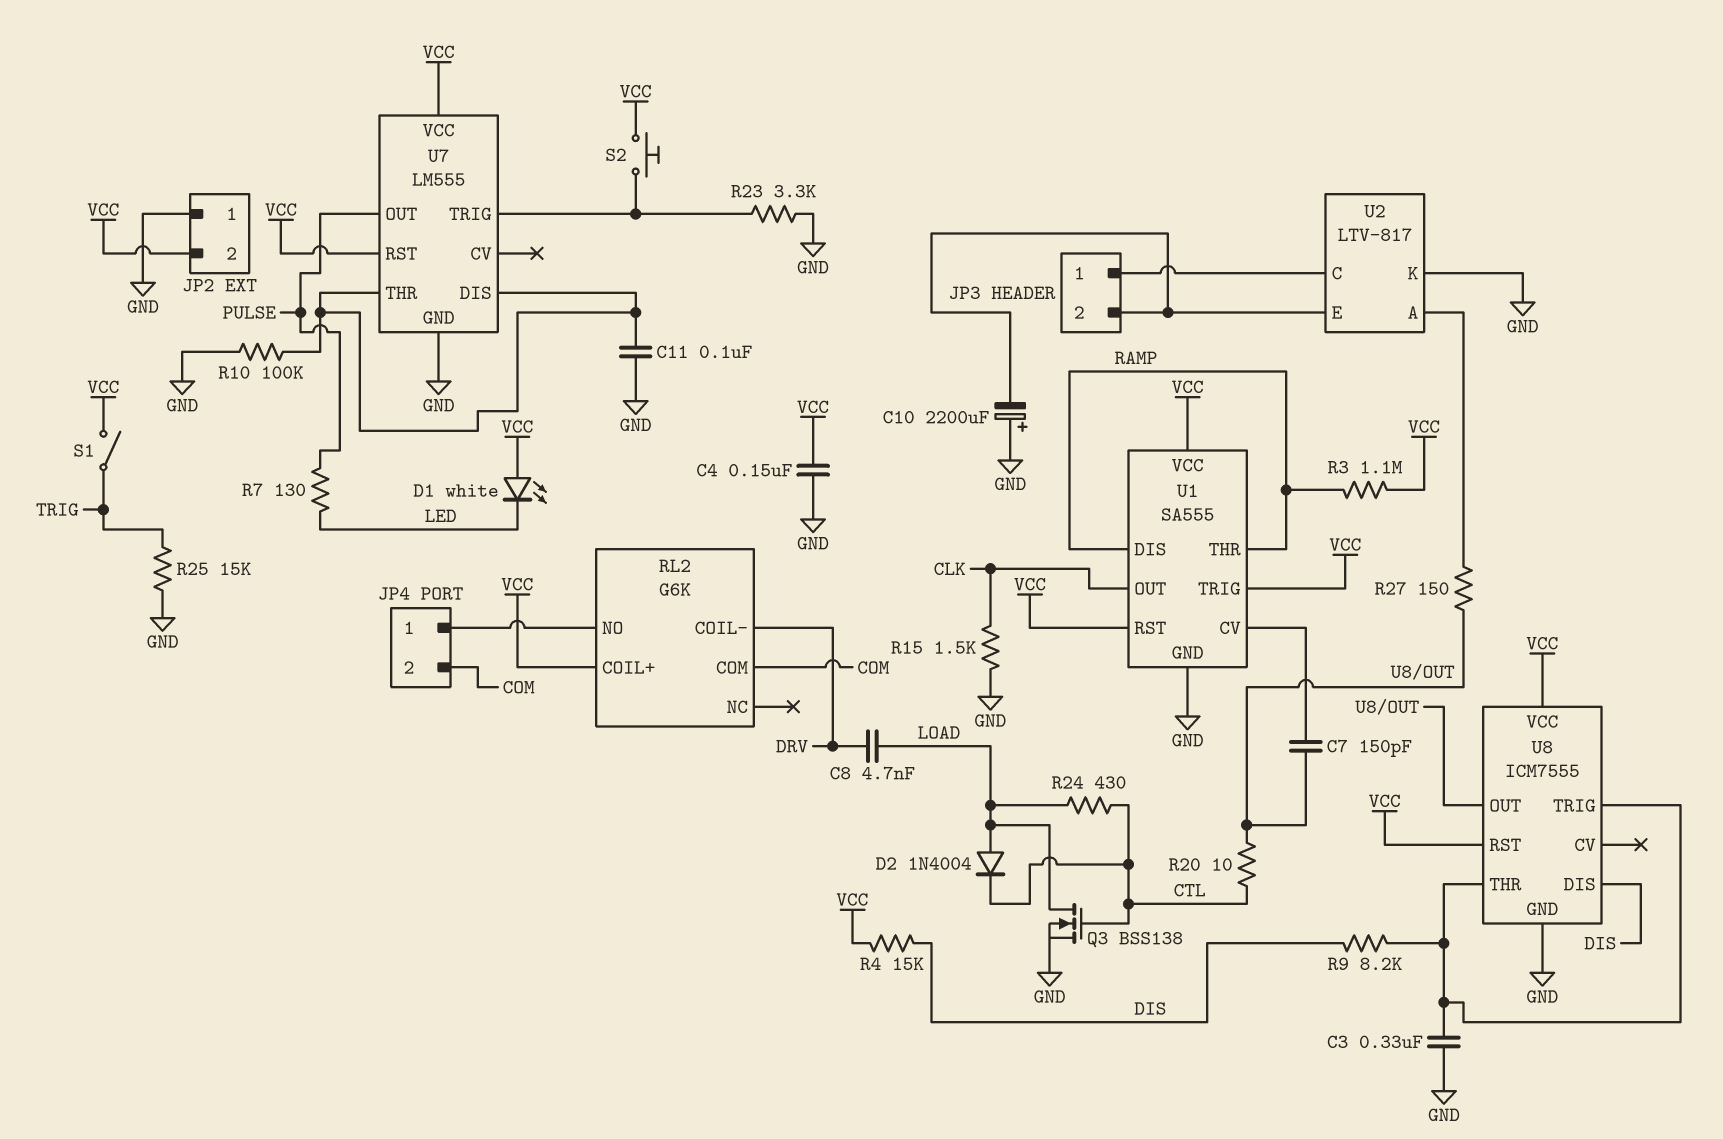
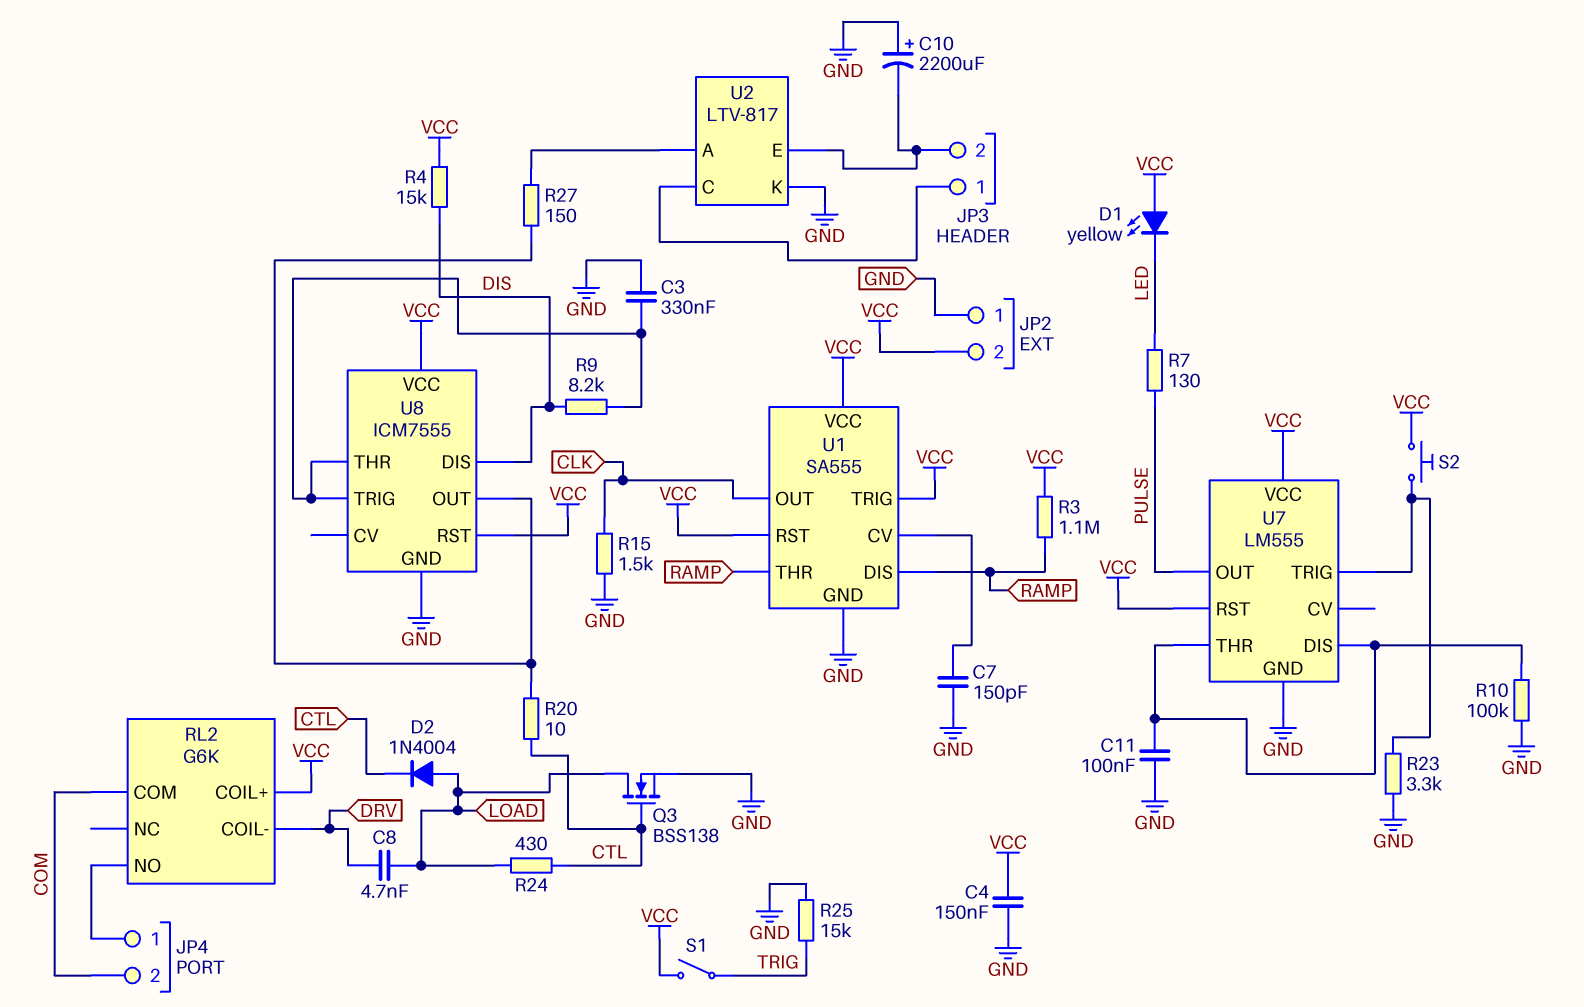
C7: 150pF (U1/CV, U8/OUT) -> 150pF (GND, U1/CV)
D1: LED white (A VCC, K LED) -> LED yellow (A VCC, K LED)

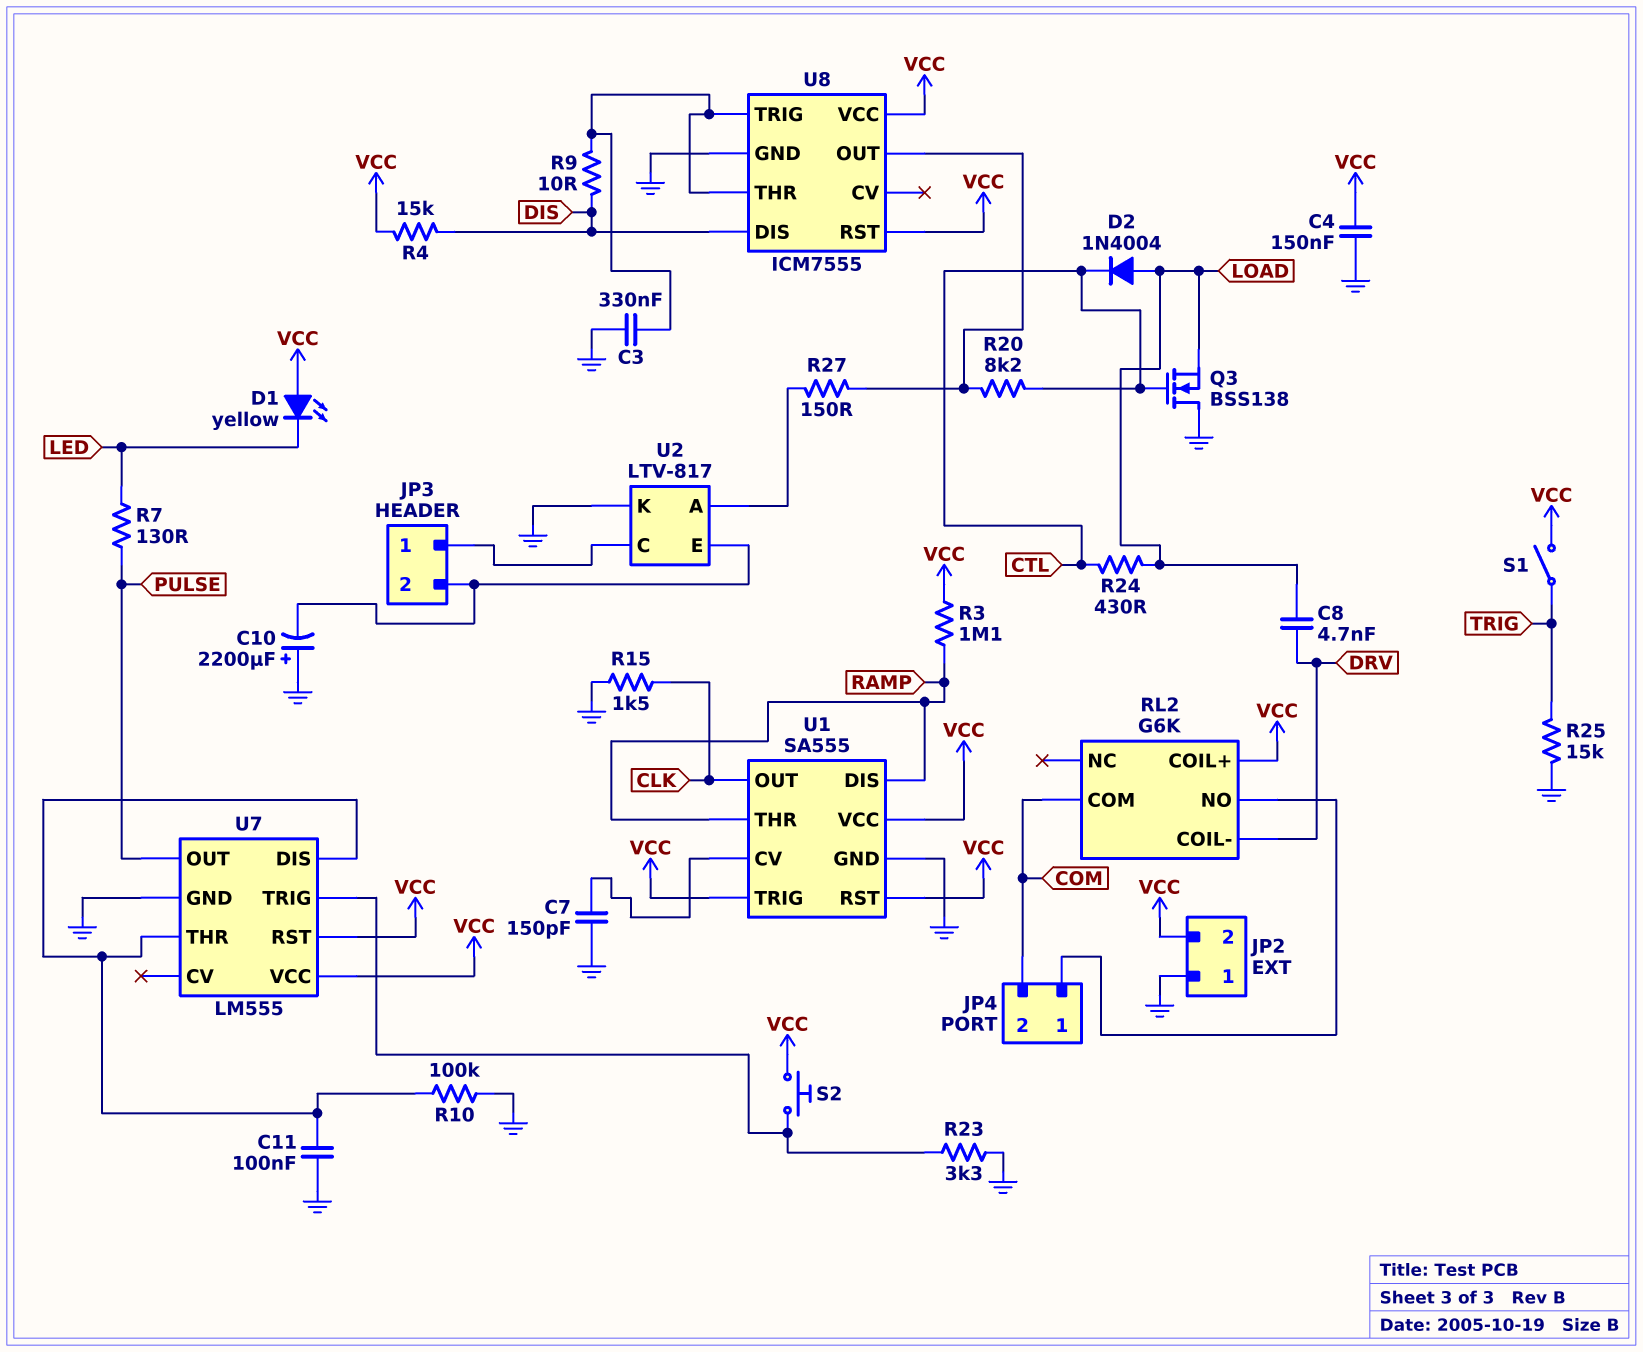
Q3: NMOS BSS138 (G CTL, D LOAD, S GND) -> NMOS BSS138 (G CTL, D GND, S LOAD)
R9: 8.2k (DIS, U8/THR) -> 10 (DIS, U8/THR)
R20: 10 (CTL, U8/OUT) -> 8.2k (CTL, U8/OUT)

